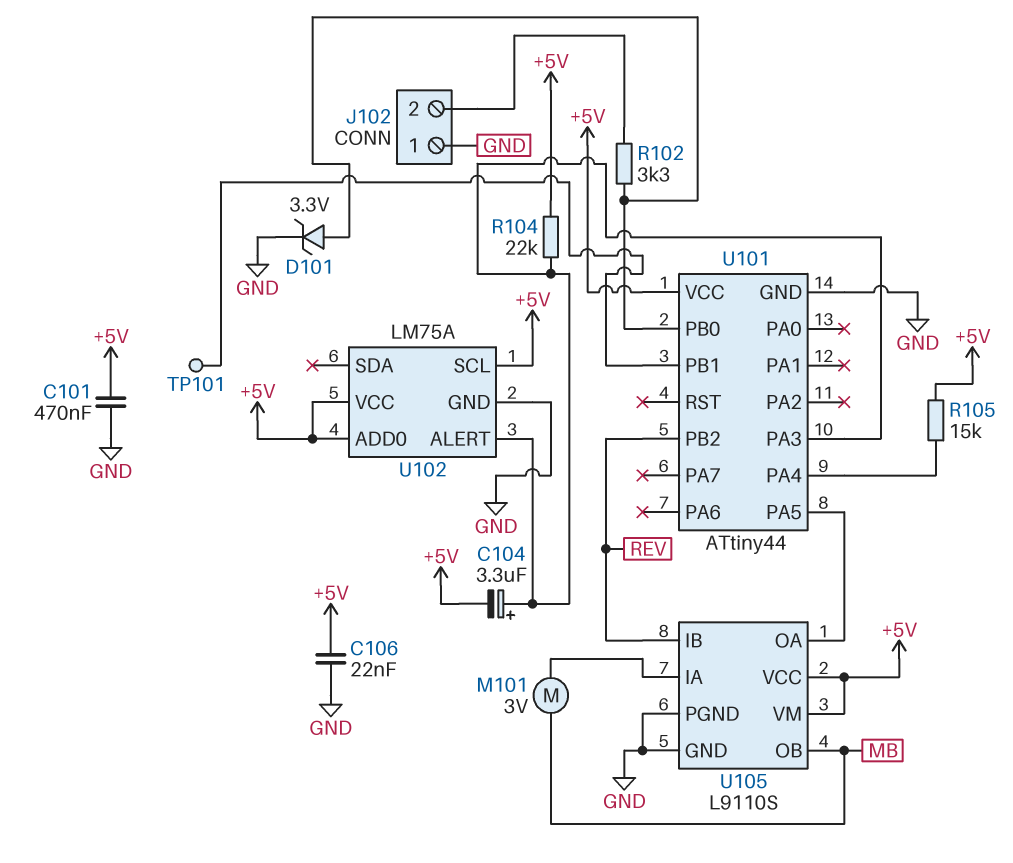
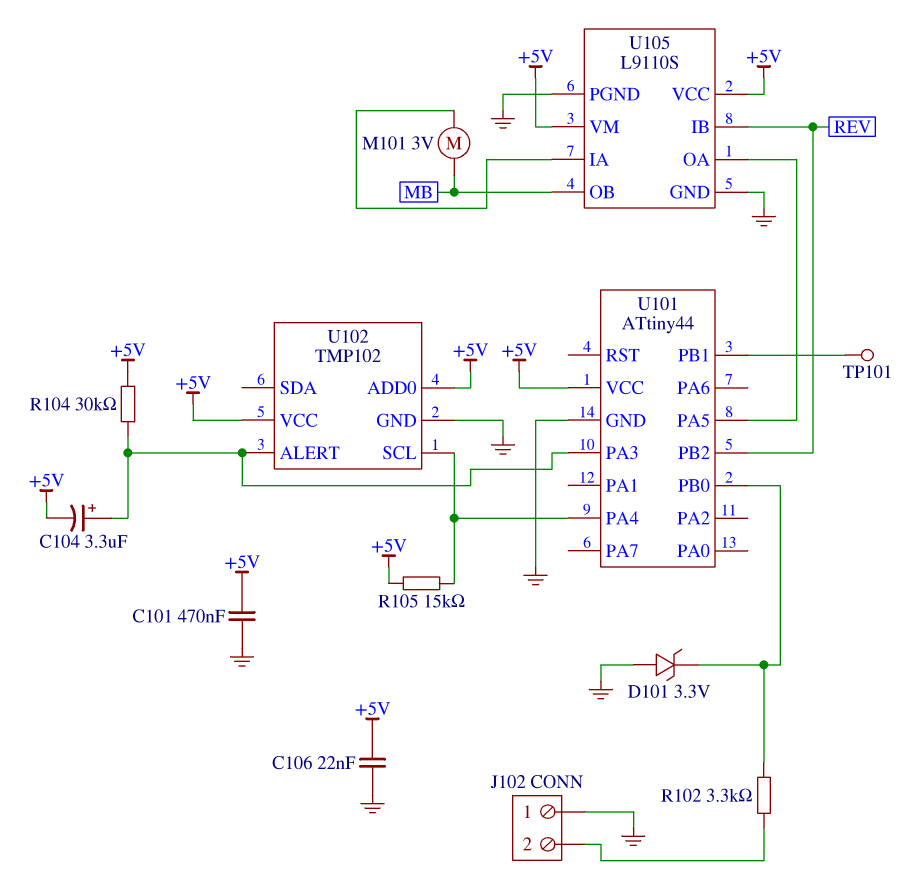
D101: zener 3.3V (A U101/PB0, K GND) -> zener 3.3V (A GND, K U101/PB0)
R104: 22k (+5V, U101/PA3) -> 30k (+5V, U101/PA3)
U102: LM75A -> TMP102
U102 pin SCL: +5V -> U101/PA4

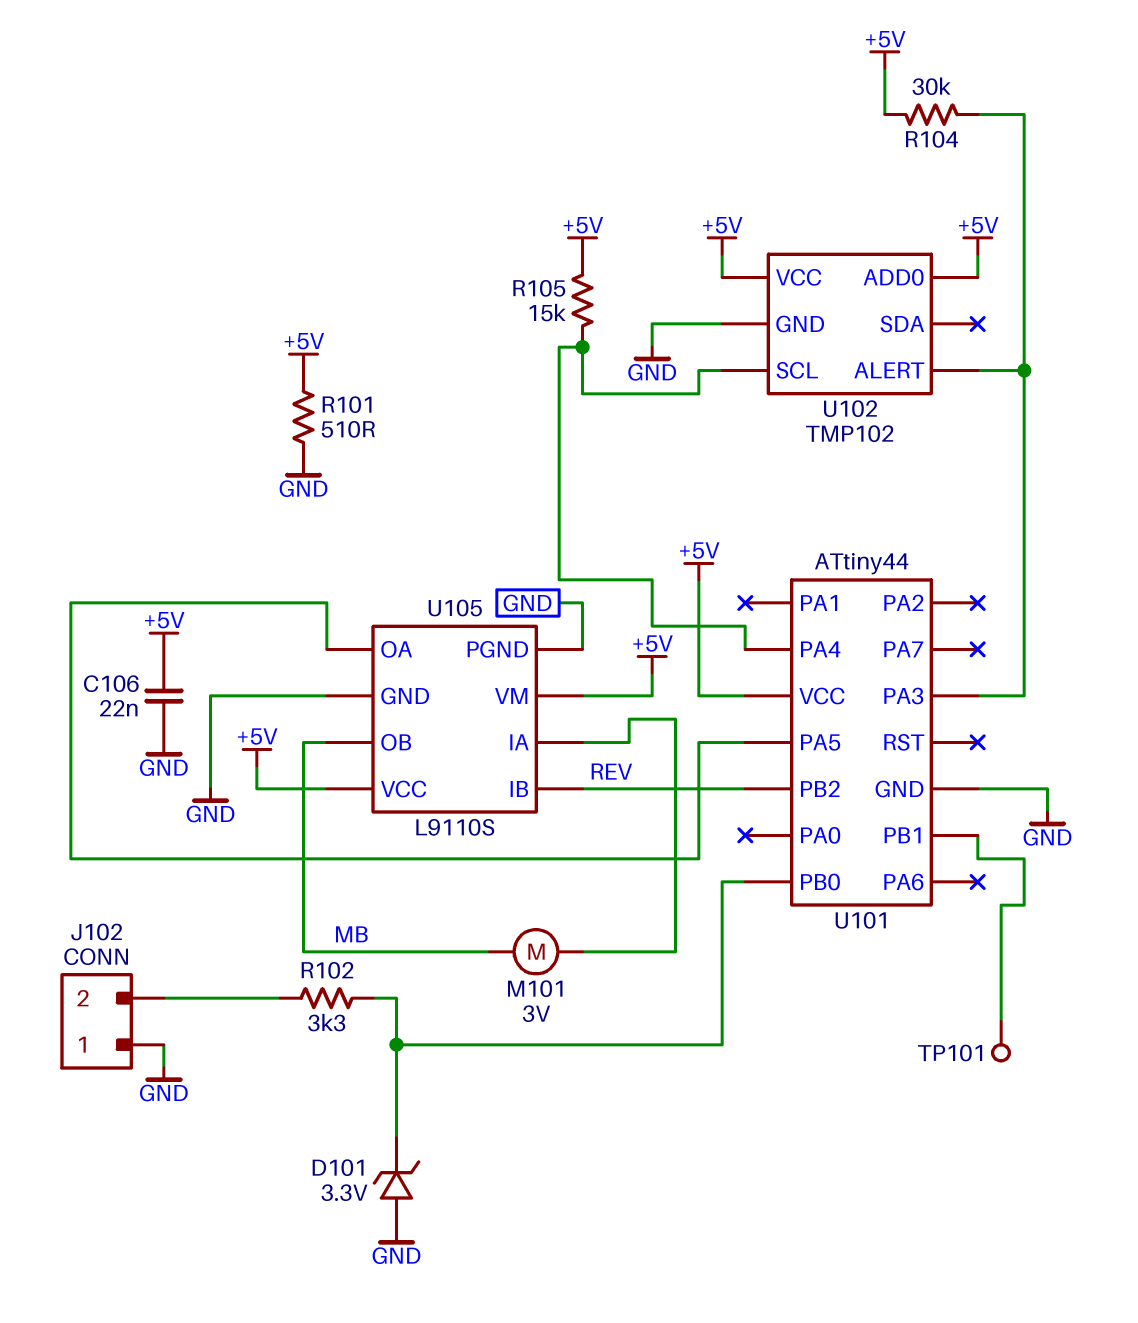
C101: 470nF (+5V, GND) -> none
C104: 3.3uF (plus U101/PA3, minus +5V) -> none
R101: none -> 510 (+5V, GND)

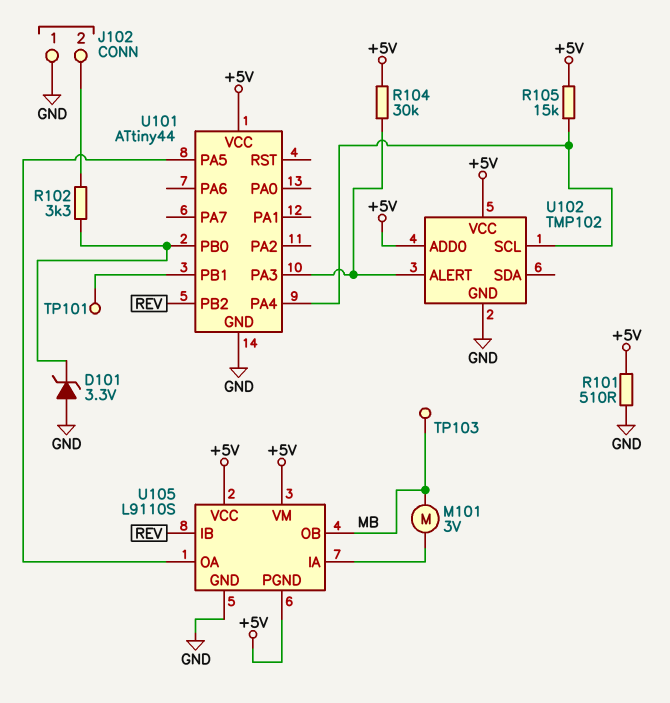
C106: 22nF (+5V, GND) -> none
TP103: none -> test point (MB)
U105 pin PGND: GND -> +5V

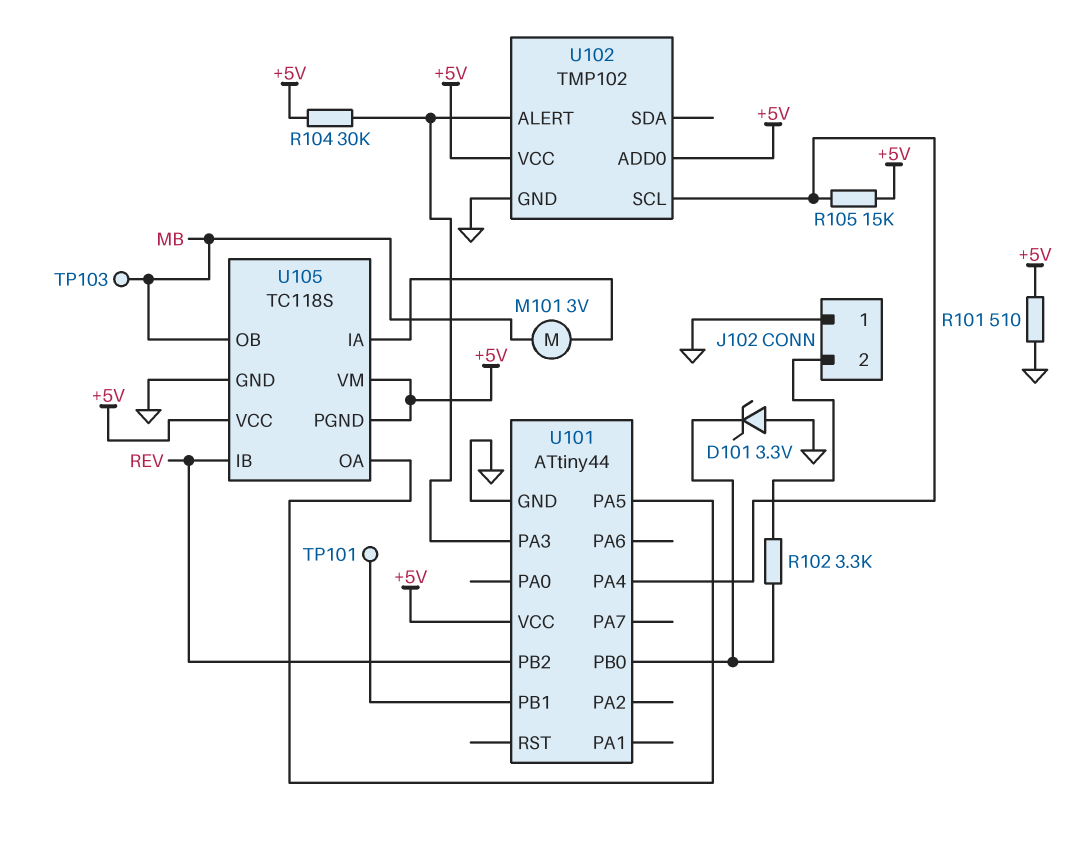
U105: L9110S -> TC118S

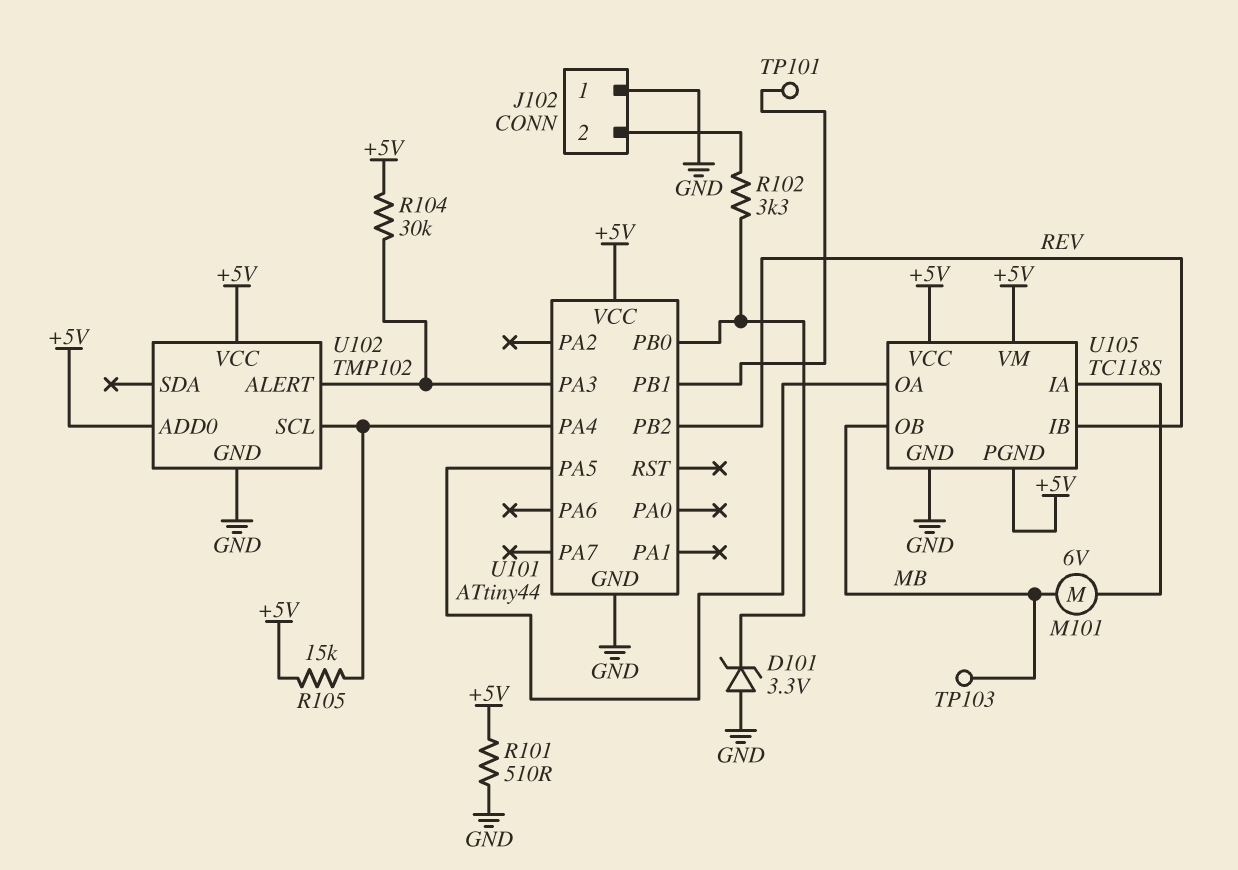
M101: motor 3V (MB, U105/IA) -> motor 6V (MB, U105/IA)

